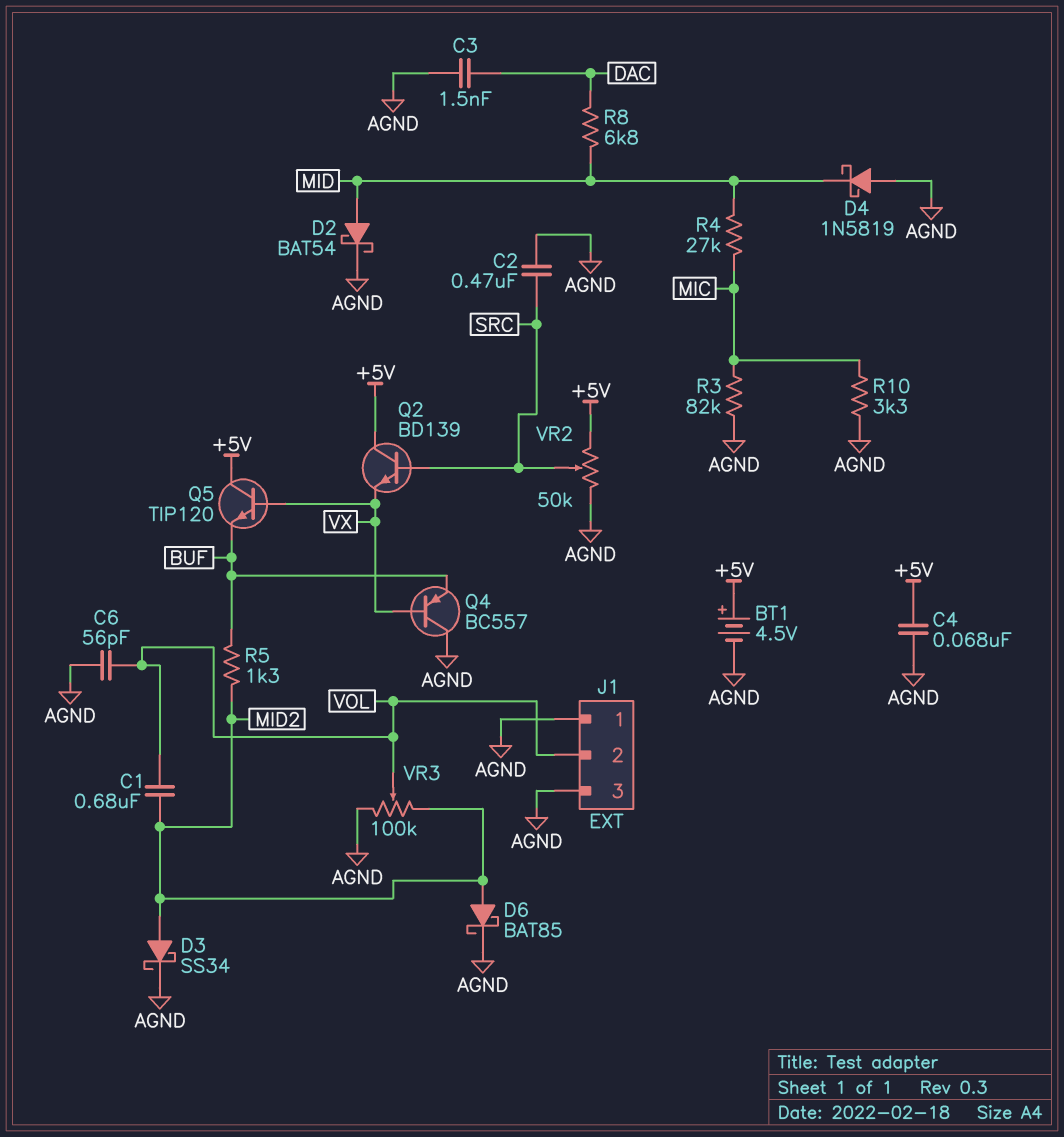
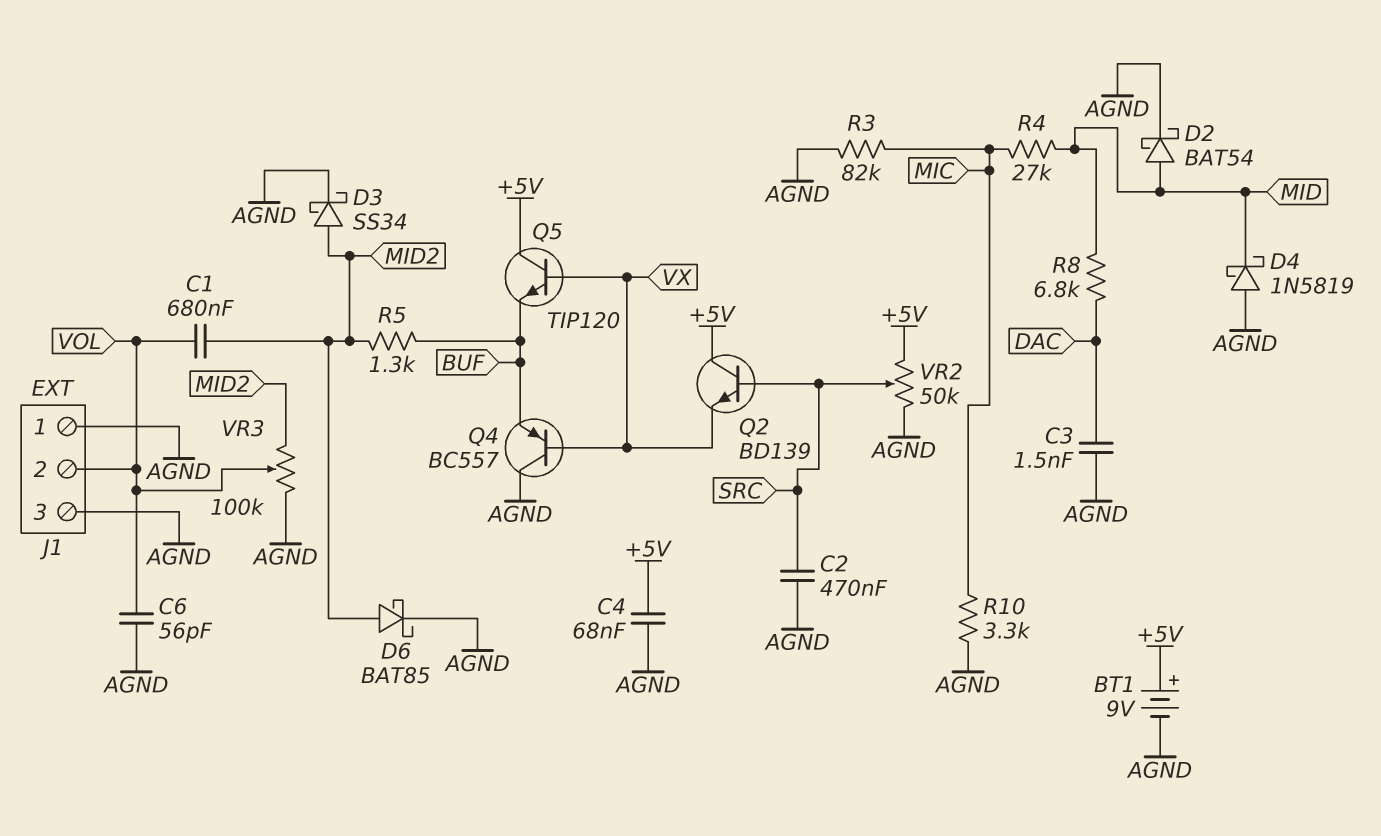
BT1: 4.5V (plus +5V, minus AGND) -> 9V (plus +5V, minus AGND)

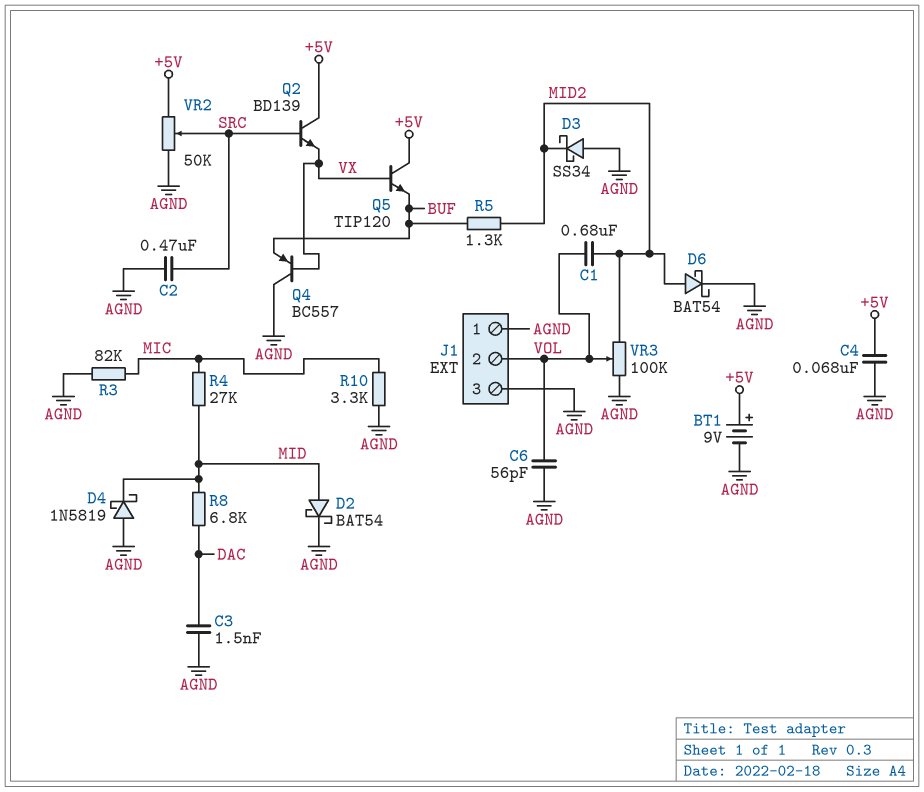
D3: schottky SS34 (A MID2, K AGND) -> schottky SS34 (A AGND, K MID2)
D6: schottky BAT85 (A MID2, K AGND) -> schottky BAT54 (A MID2, K AGND)

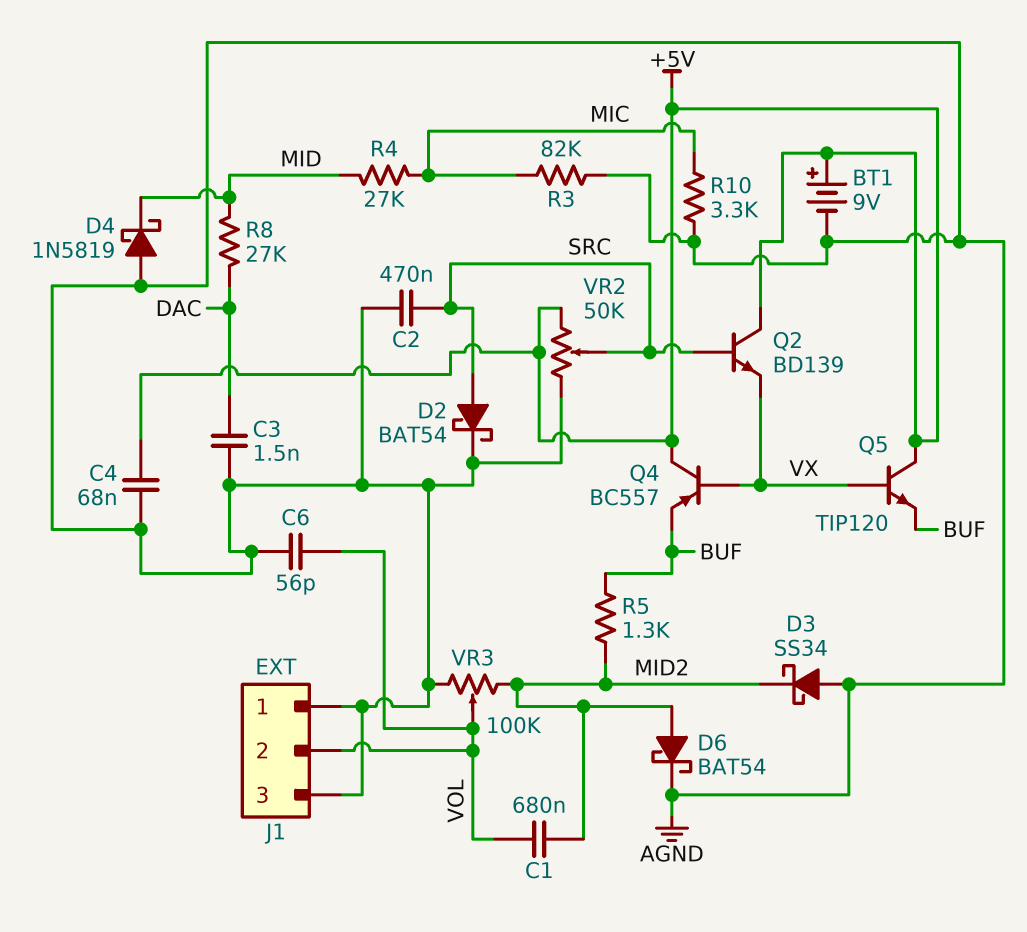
D2: schottky BAT54 (A MID, K AGND) -> schottky BAT54 (A SRC, K AGND)
Q4: PNP BC557 (B VX, C AGND, E BUF) -> PNP BC557 (B VX, C +5V, E BUF)
R8: 6.8k (DAC, MID) -> 27k (DAC, MID)

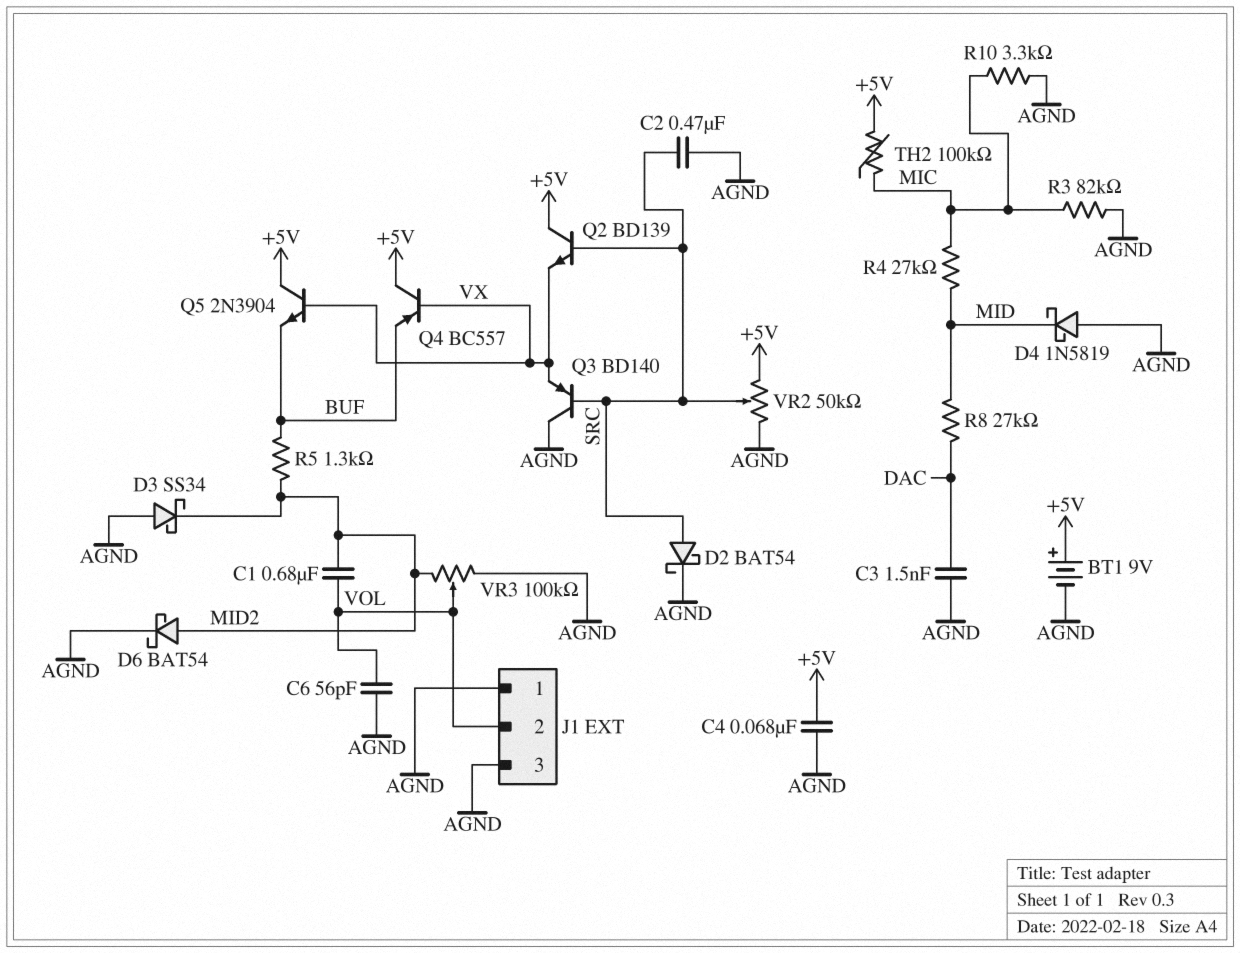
Q3: none -> PNP BD140 (B SRC, C AGND, E VX)
Q5: NPN TIP120 (B VX, C +5V, E BUF) -> NPN 2N3904 (B VX, C +5V, E BUF)
TH2: none -> 100k (+5V, MIC)

